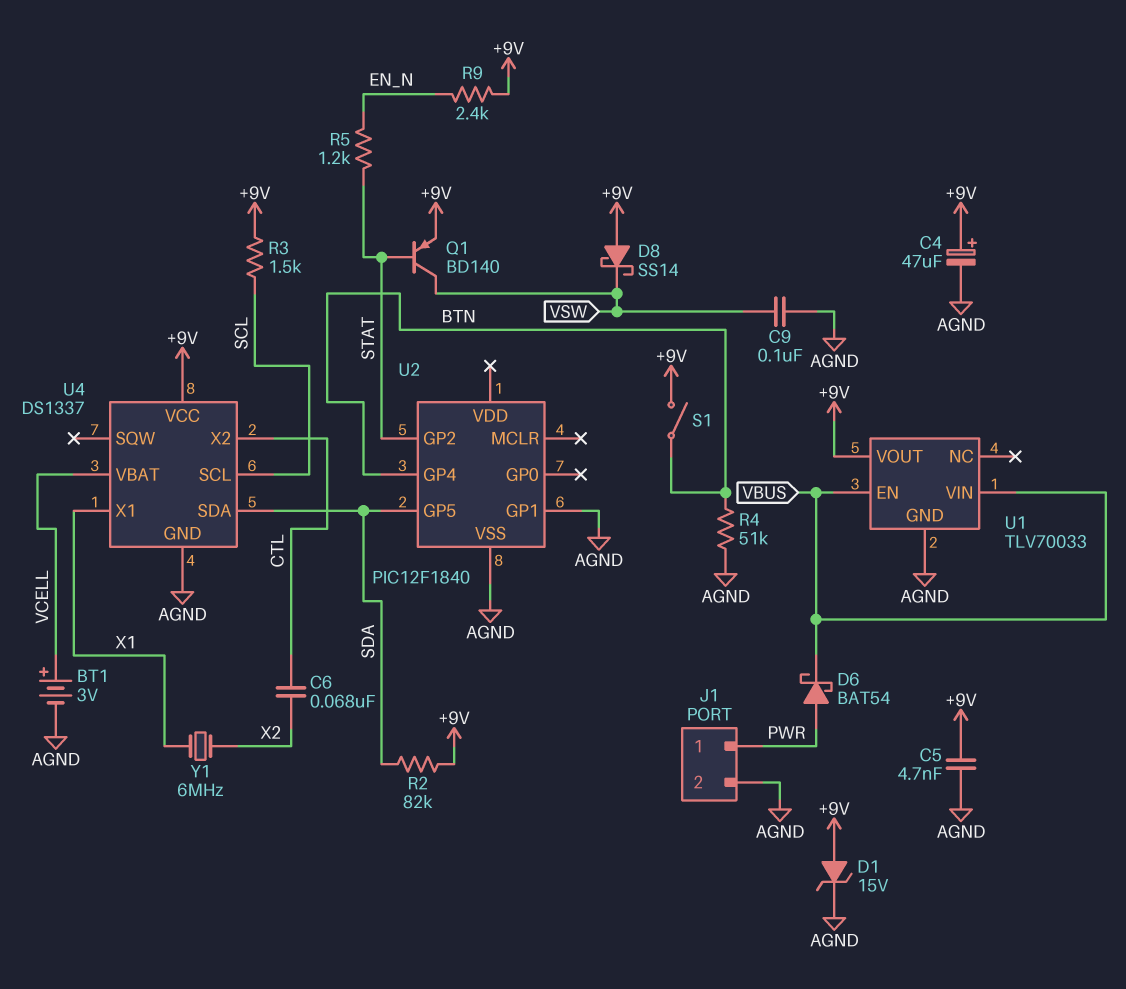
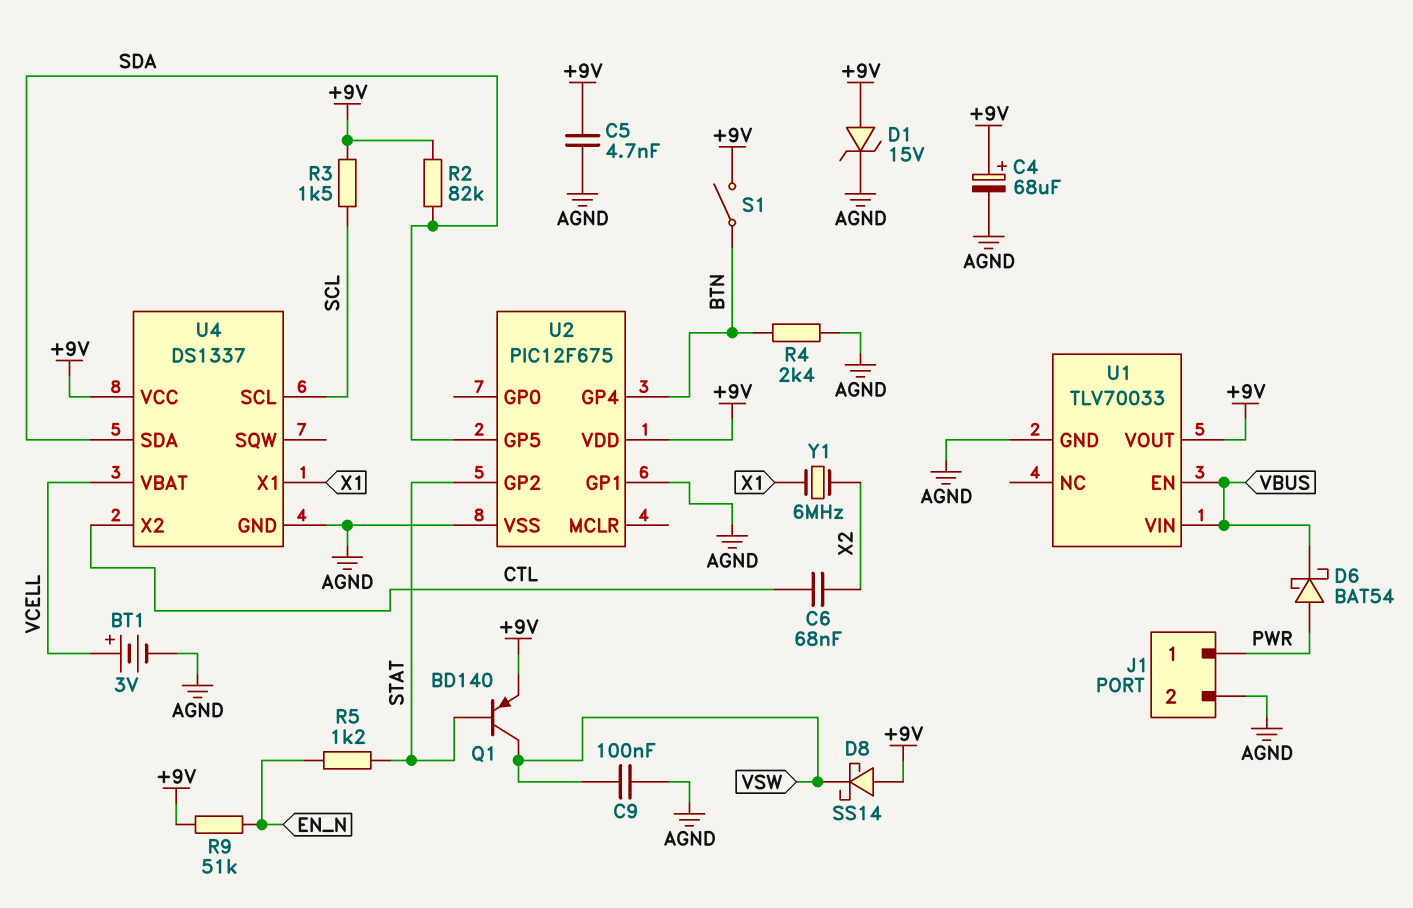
C4: 47uF (plus +9V, minus AGND) -> 68uF (plus +9V, minus AGND)
R4: 51k (AGND, BTN) -> 2.4k (AGND, BTN)
R9: 2.4k (+9V, EN_N) -> 51k (+9V, EN_N)
U2: PIC12F1840 -> PIC12F675
U2 pin VDD: none -> +9V

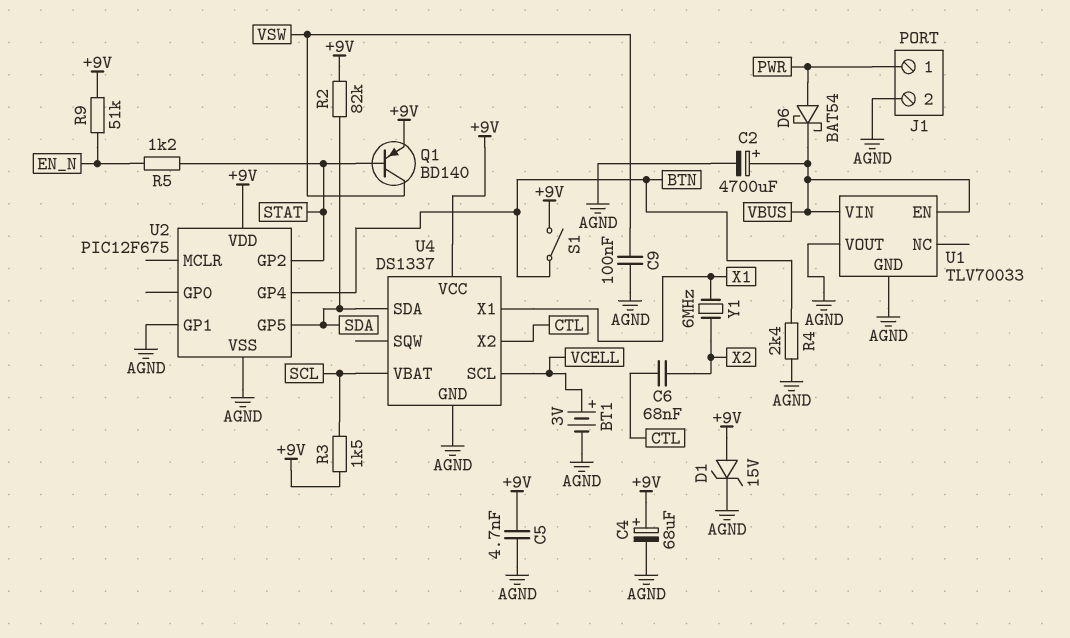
C2: none -> 4700uF (plus VBUS, minus AGND)
D8: schottky SS14 (A +9V, K VSW) -> none
U1 pin VOUT: +9V -> AGND
U4 pin SCL: SCL -> VCELL
U4 pin VBAT: VCELL -> SCL

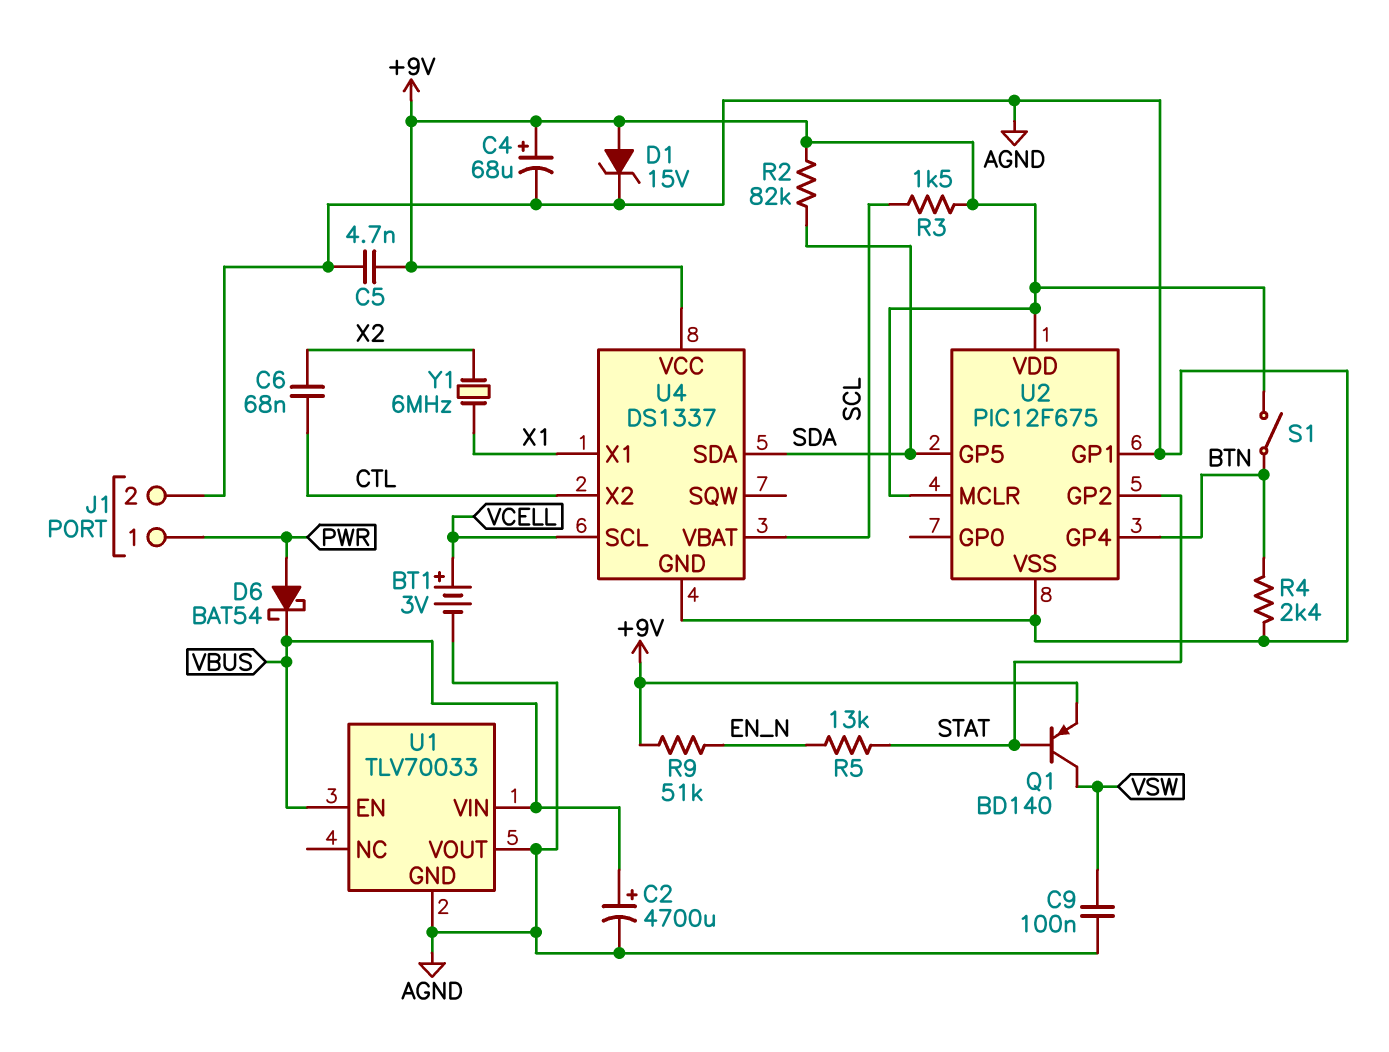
R5: 1.2k (EN_N, STAT) -> 13k (EN_N, STAT)
U2 pin MCLR: none -> +9V

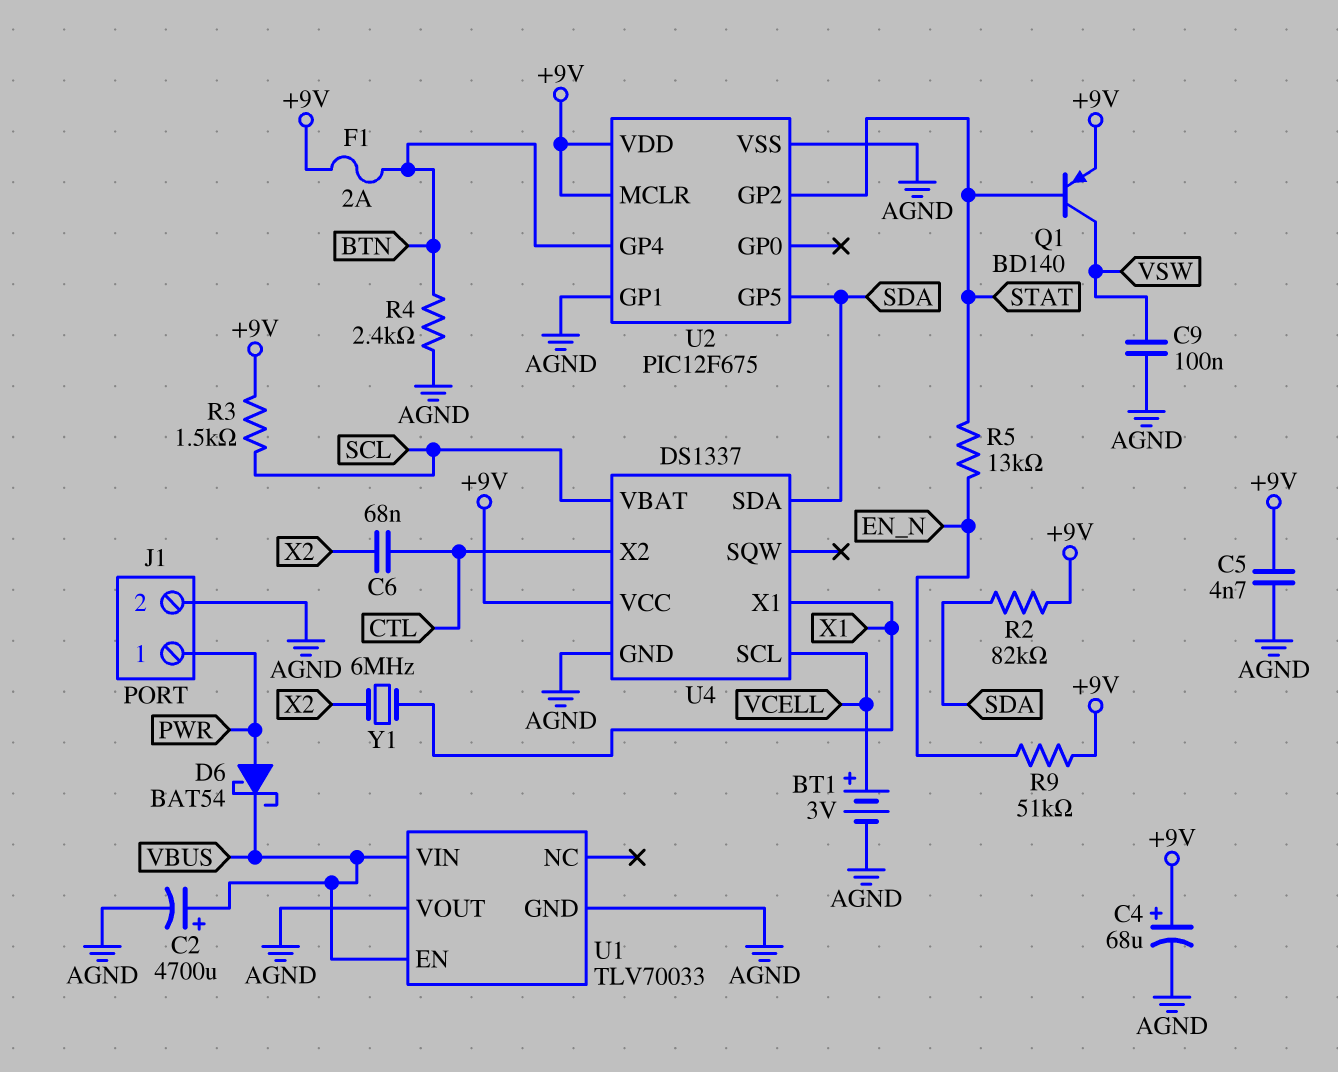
D1: zener 15V (A +9V, K AGND) -> none
F1: none -> 2A (+9V, BTN)
S1: switch (+9V, BTN) -> none

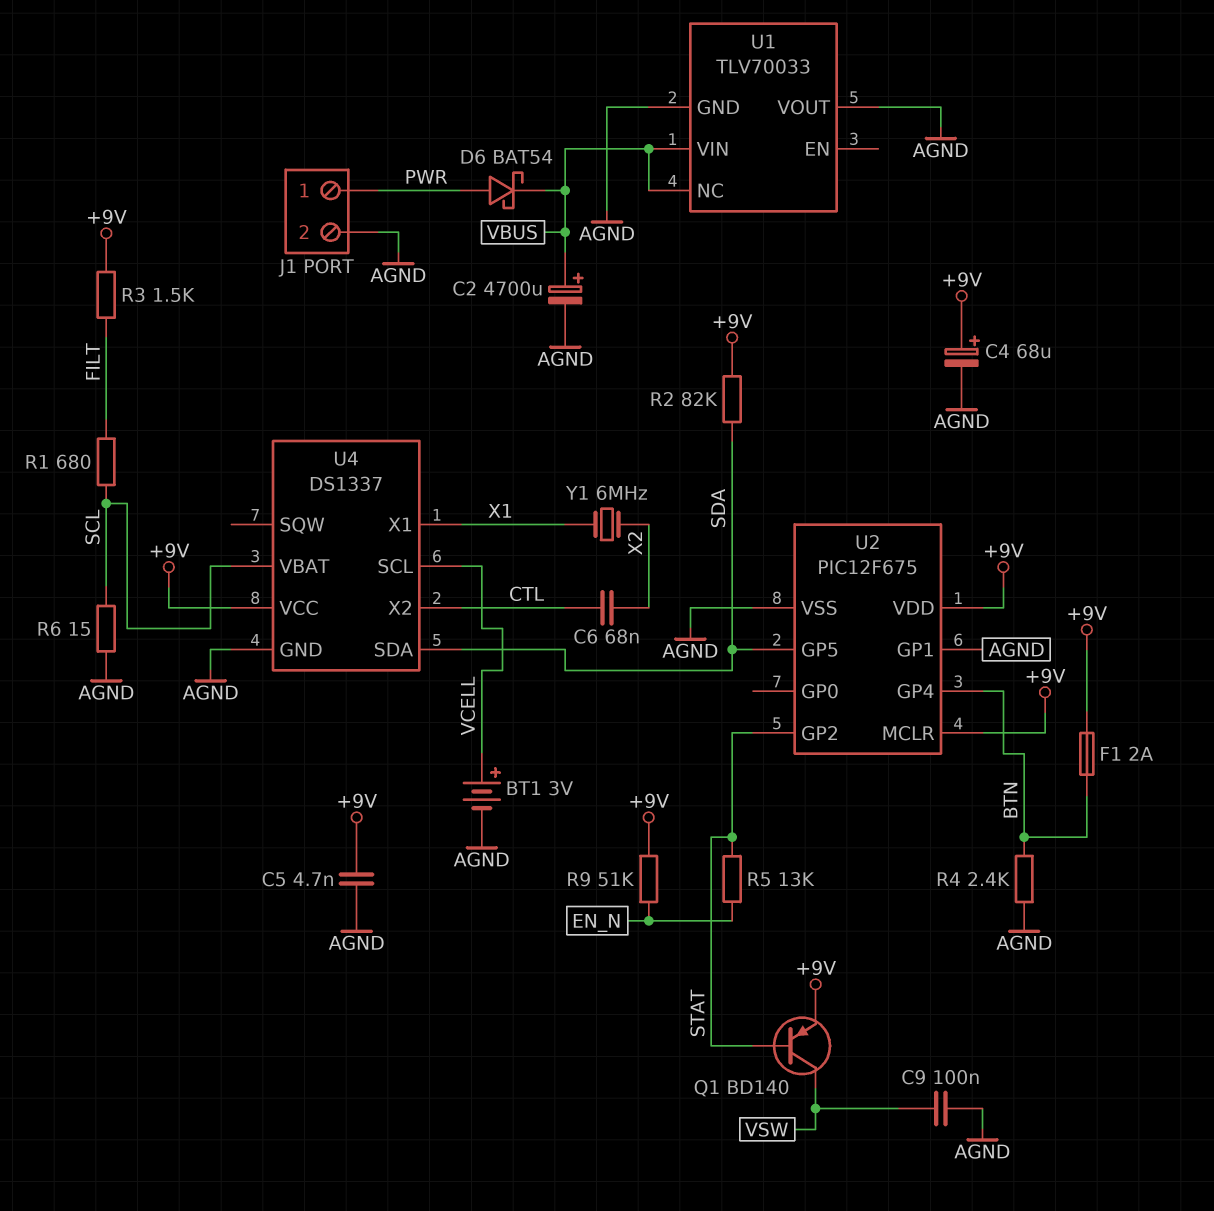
R1: none -> 680 (FILT, SCL)
R3: 1.5k (+9V, SCL) -> 1.5k (+9V, FILT)
R6: none -> 15 (AGND, SCL)
U1 pin EN: VBUS -> none
U1 pin NC: none -> VBUS

